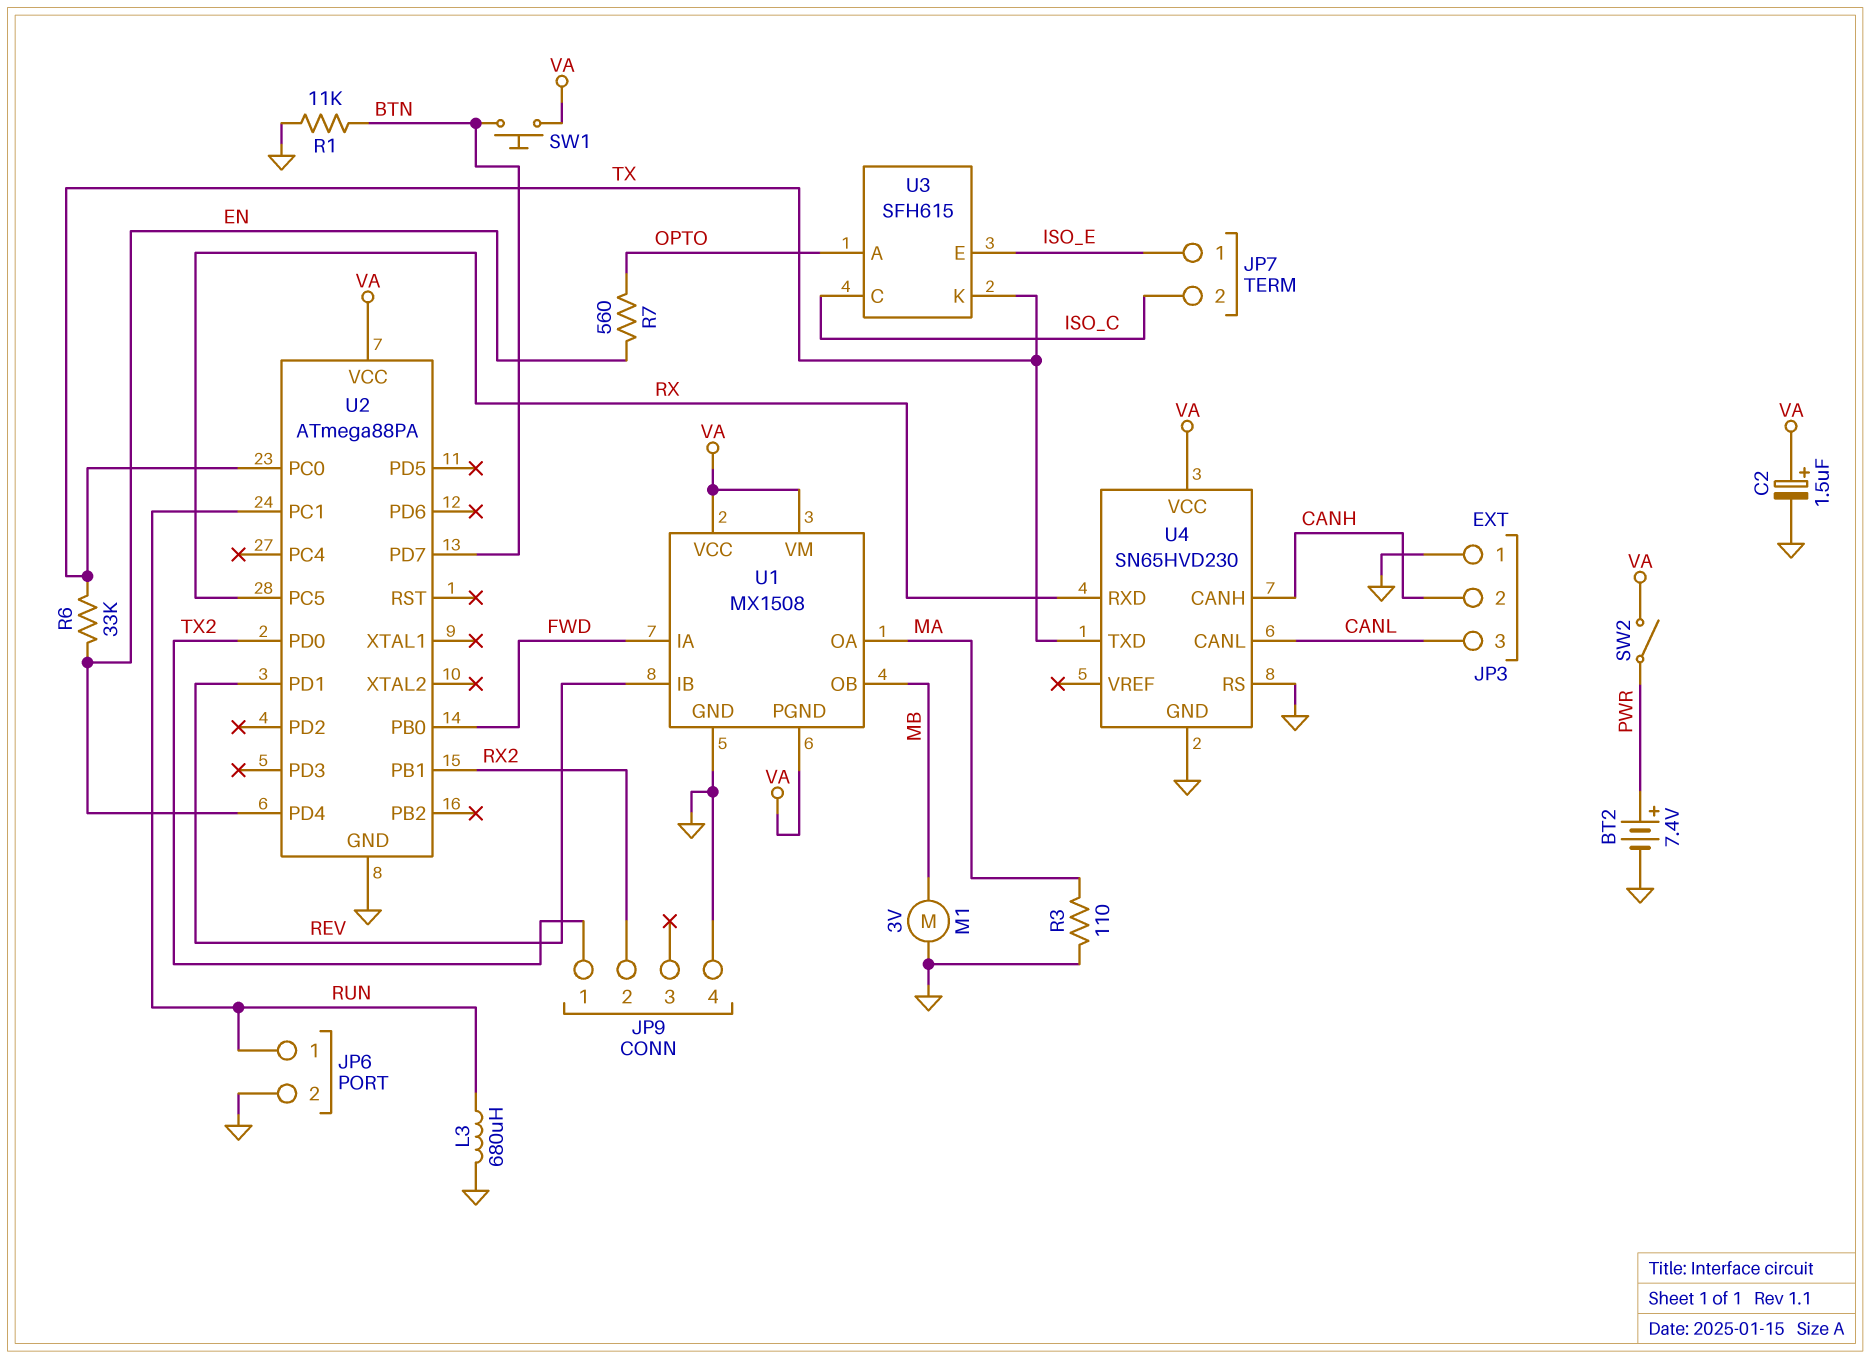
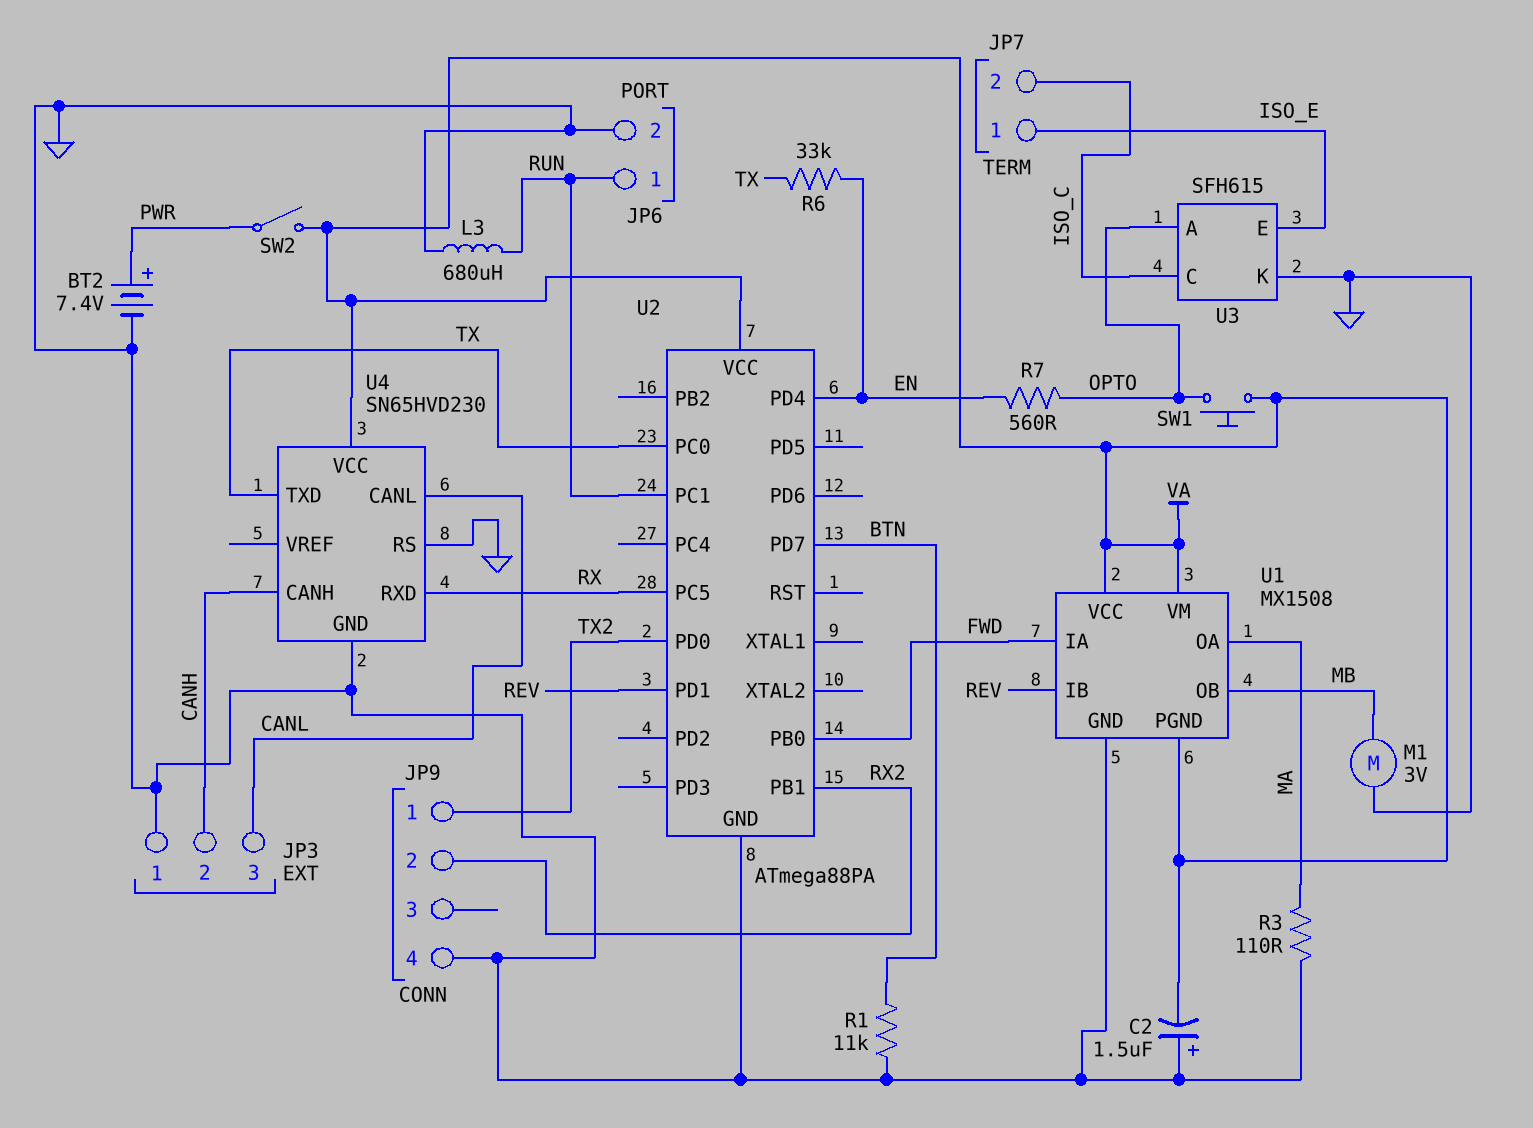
C2: 1.5uF (plus VA, minus GND) -> 1.5uF (plus GND, minus VA)
SW1: button (BTN, VA) -> button (OPTO, VA)
U3 pin K: TX -> GND

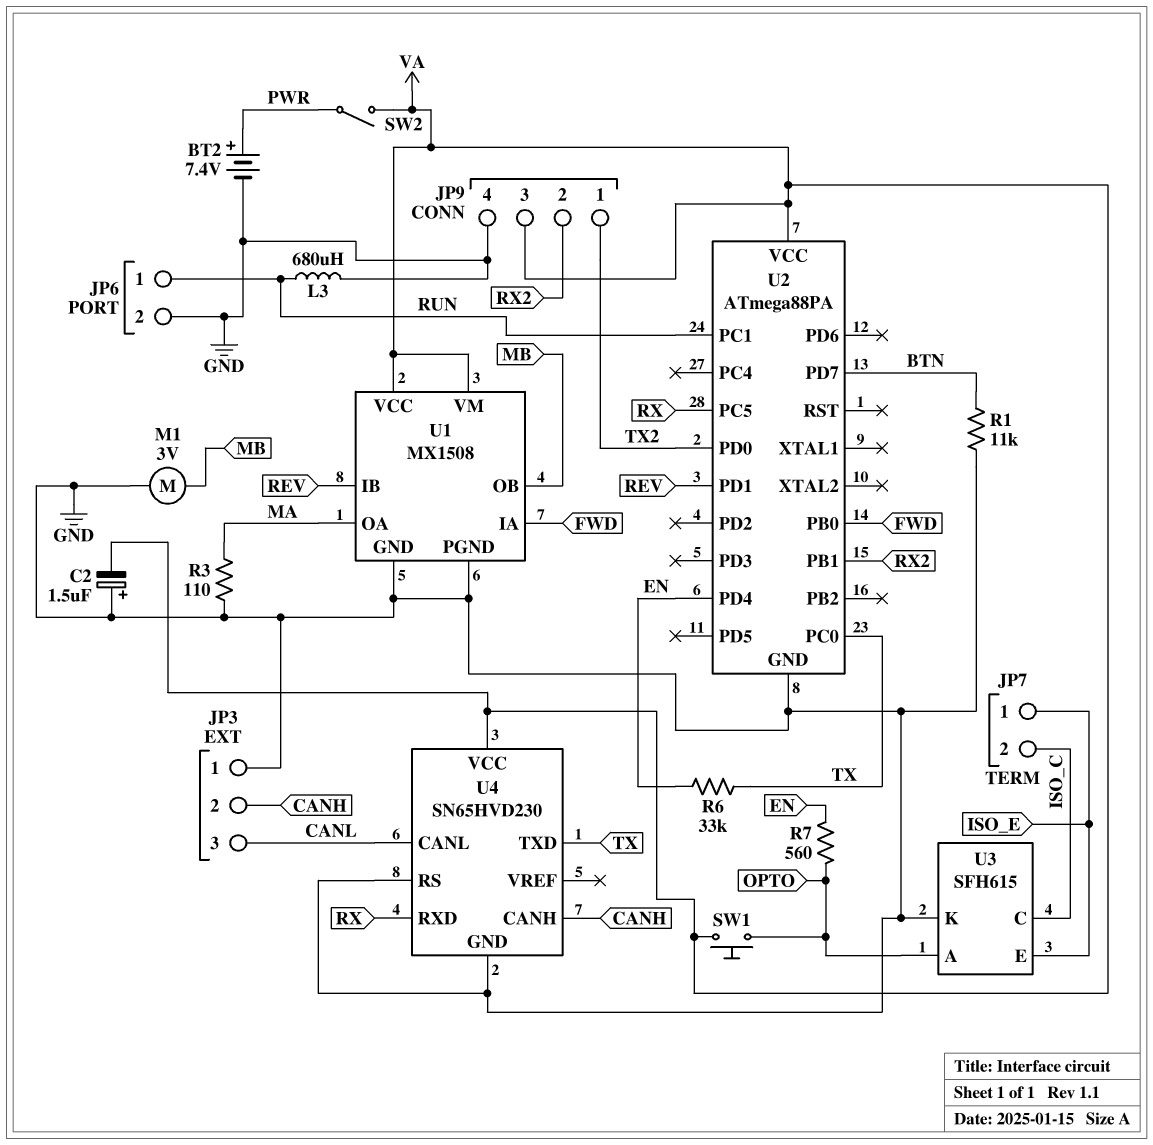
JP9 pin 3: none -> VA
U1 pin PGND: VA -> GND

